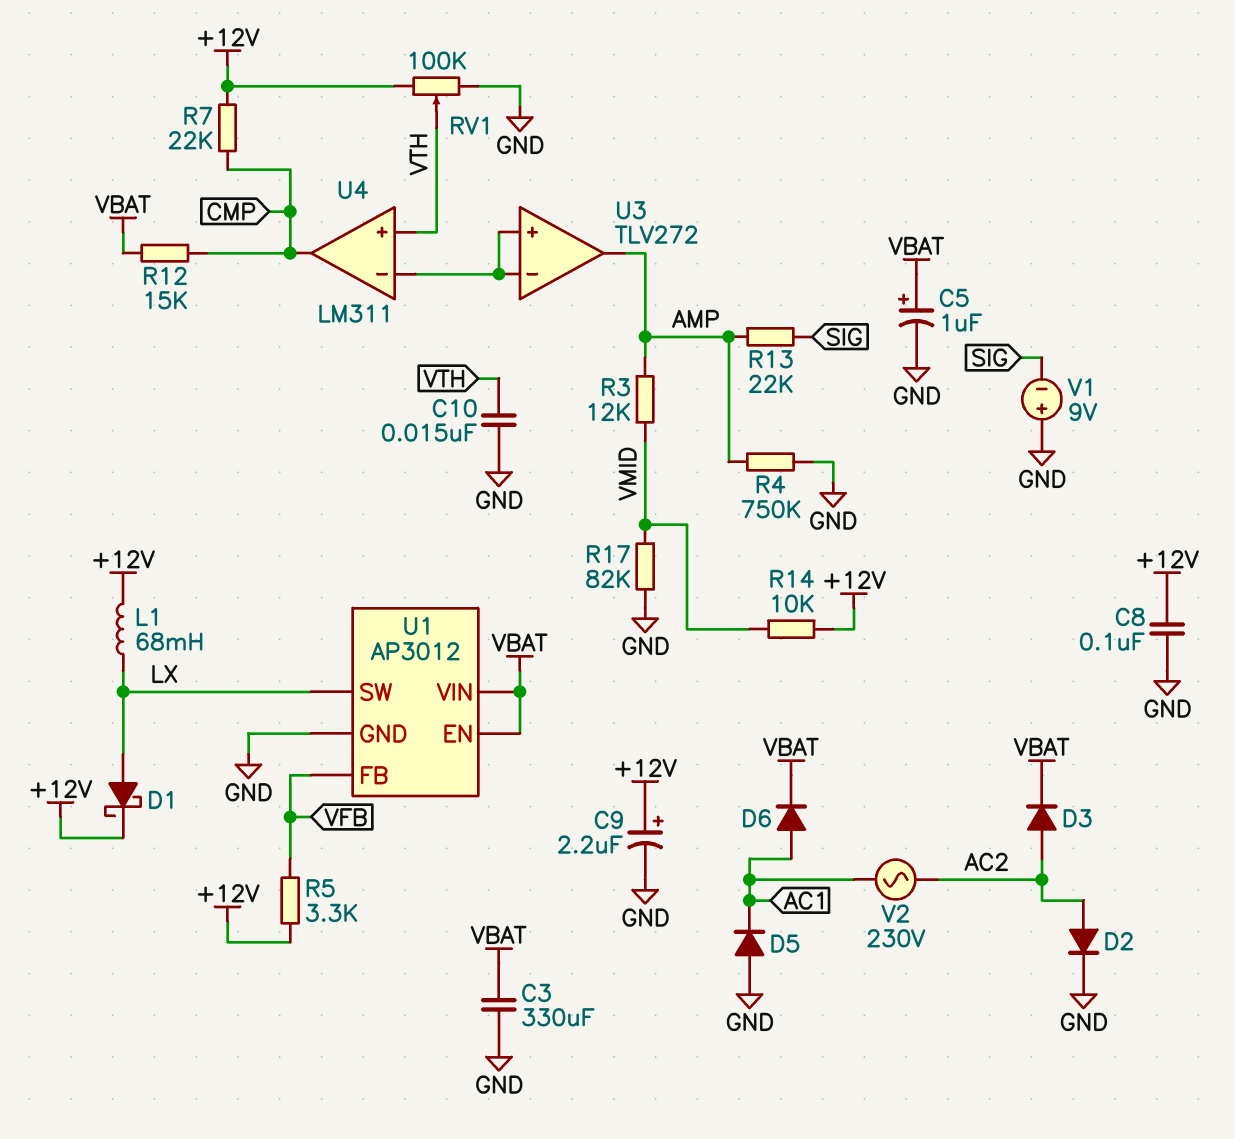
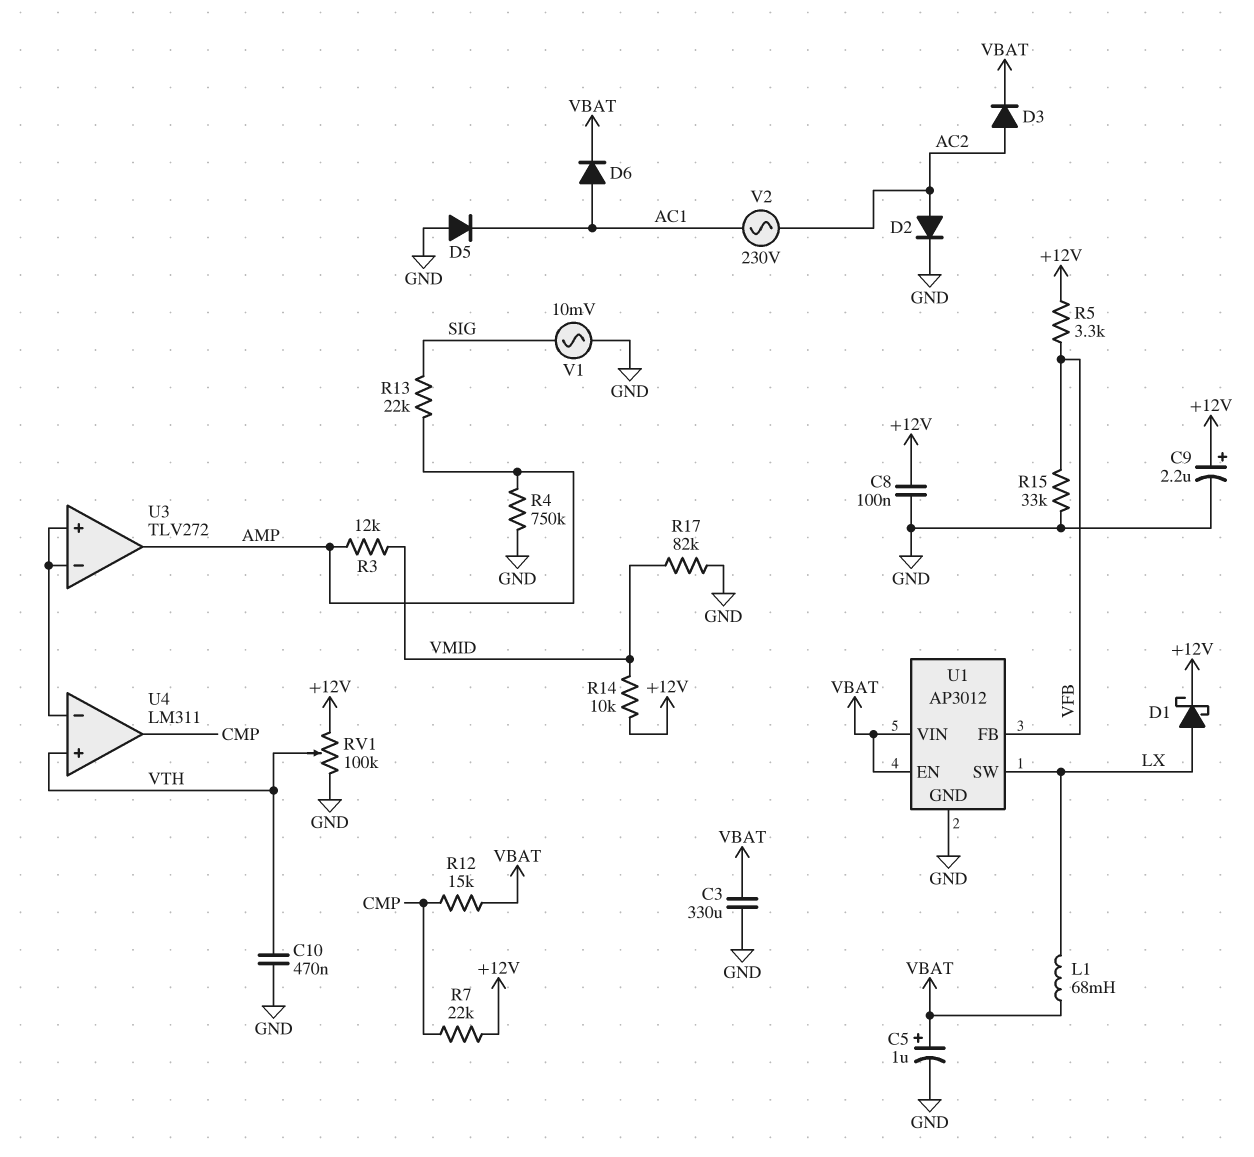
C10: 15nF (GND, VTH) -> 470nF (GND, VTH)
L1: 68mH (+12V, LX) -> 68mH (LX, VBAT)
R15: none -> 33k (GND, VFB)
V1: 9V (plus GND, minus SIG) -> AC 10mV (GND, SIG)

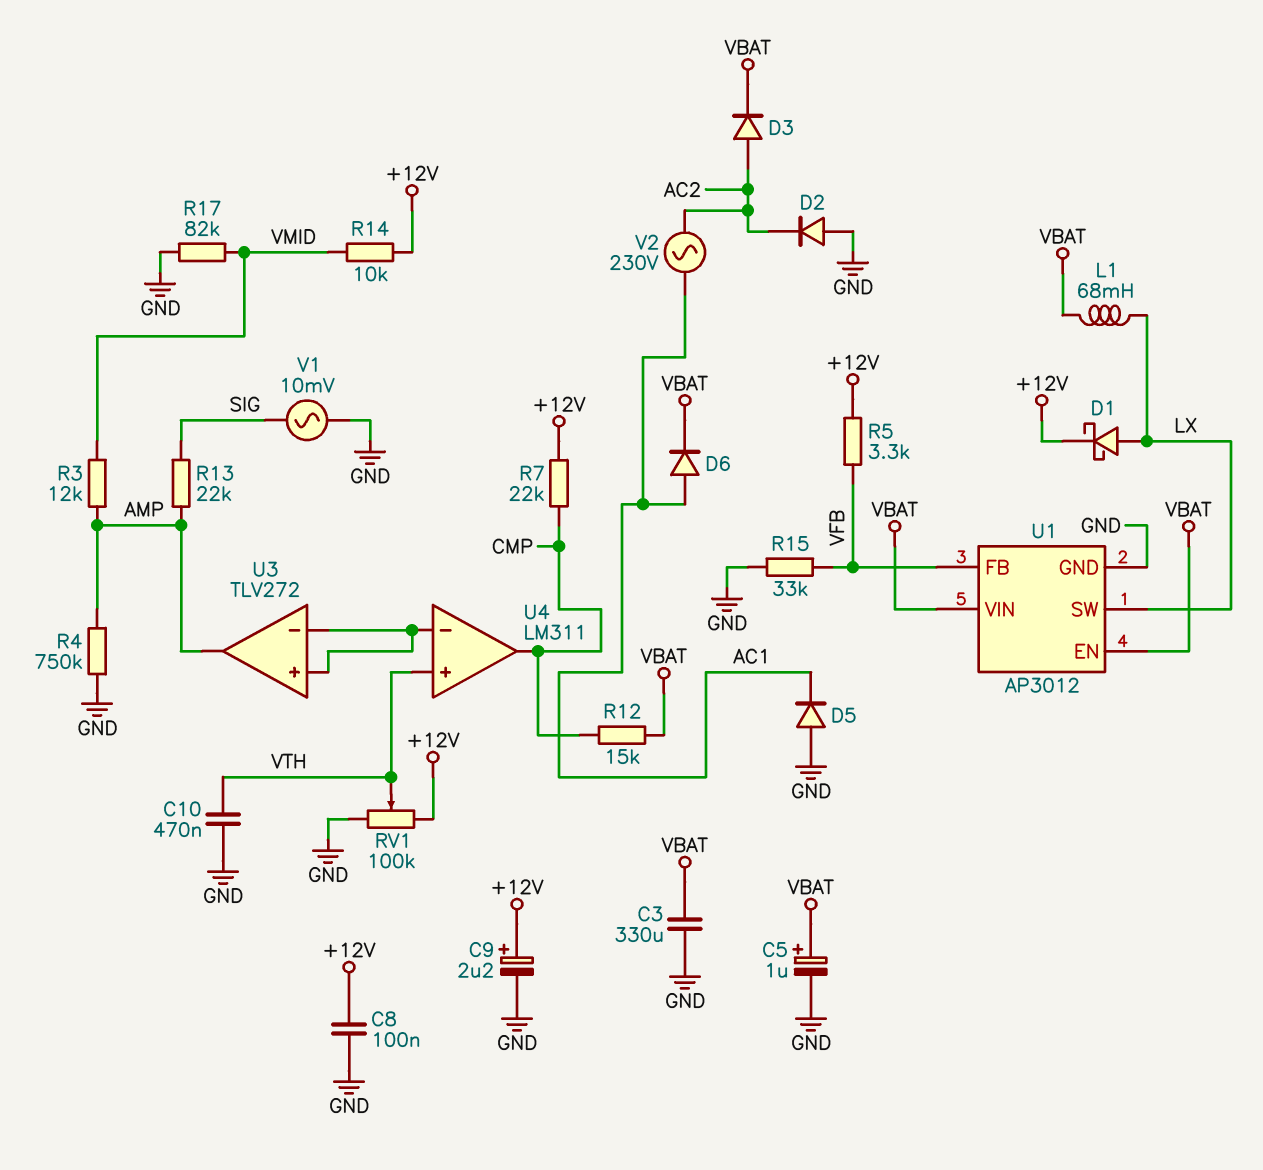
D2: diode (A AC2, K GND) -> diode (A GND, K AC2)

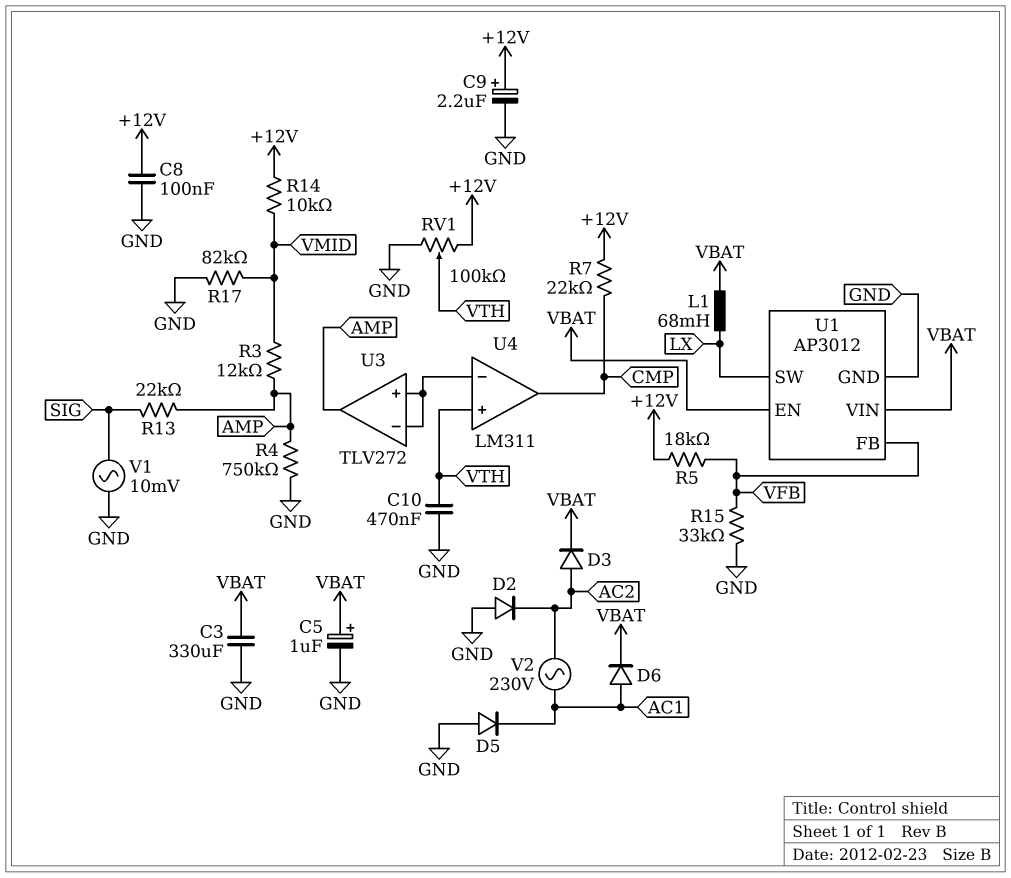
D1: schottky (A LX, K +12V) -> none
R5: 3.3k (+12V, VFB) -> 18k (+12V, VFB)
R12: 15k (CMP, VBAT) -> none

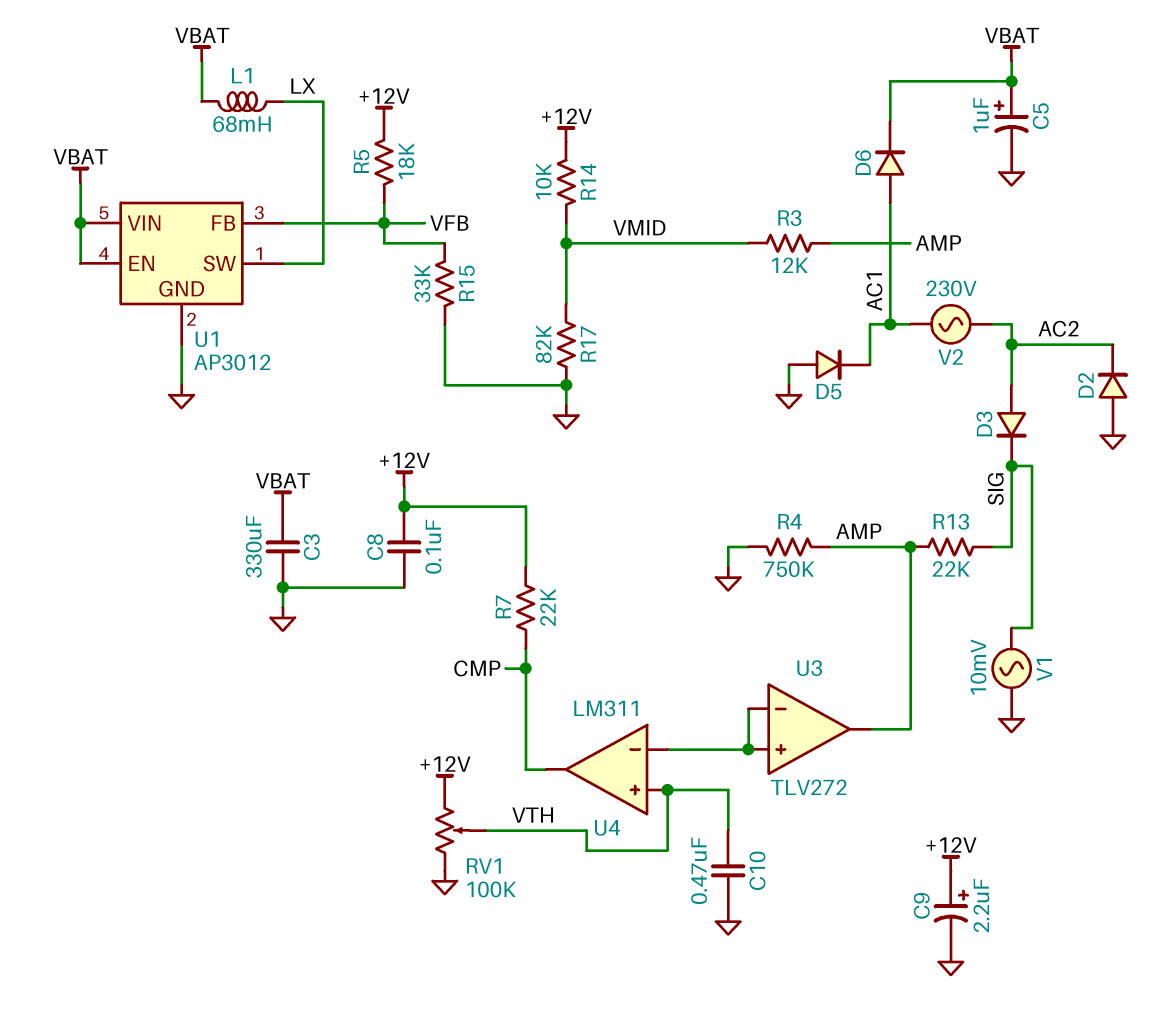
D3: diode (A AC2, K VBAT) -> diode (A AC2, K SIG)

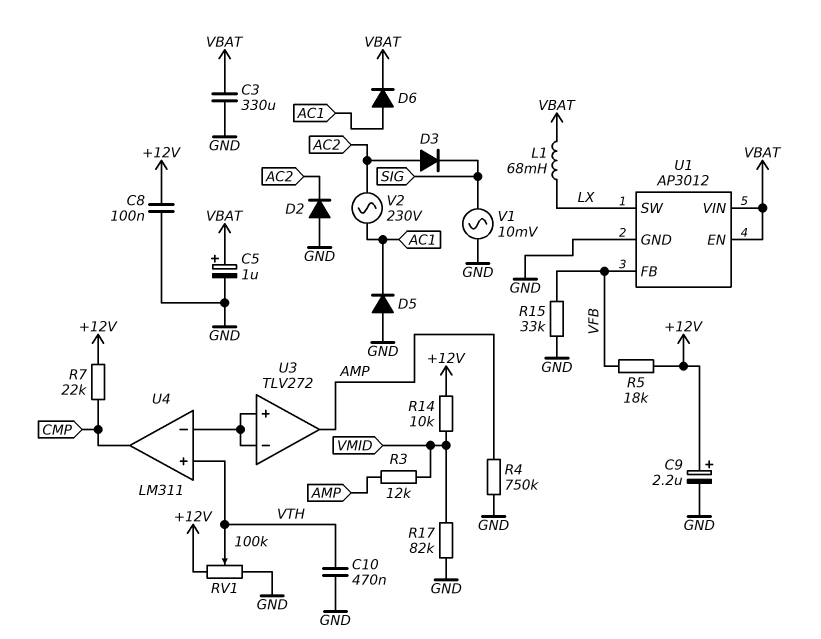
R13: 22k (AMP, SIG) -> none

